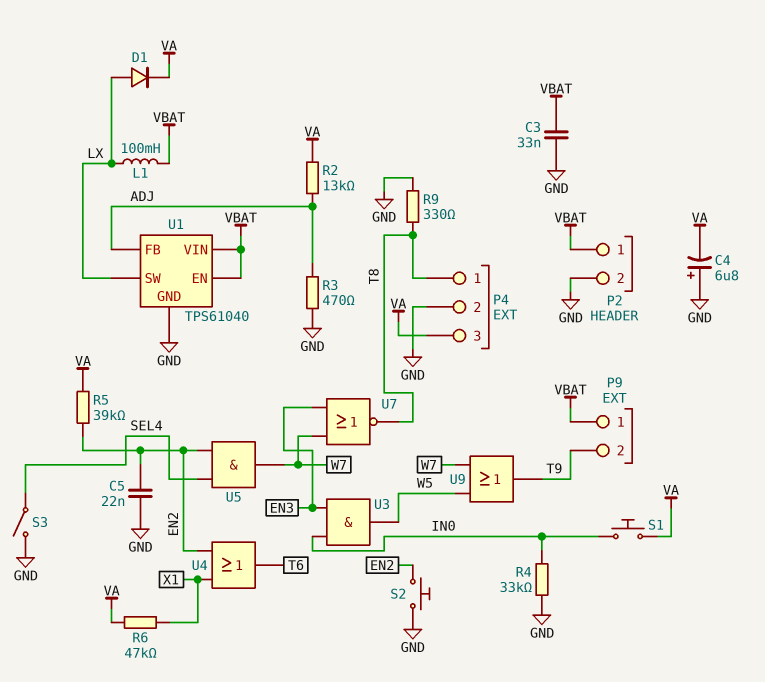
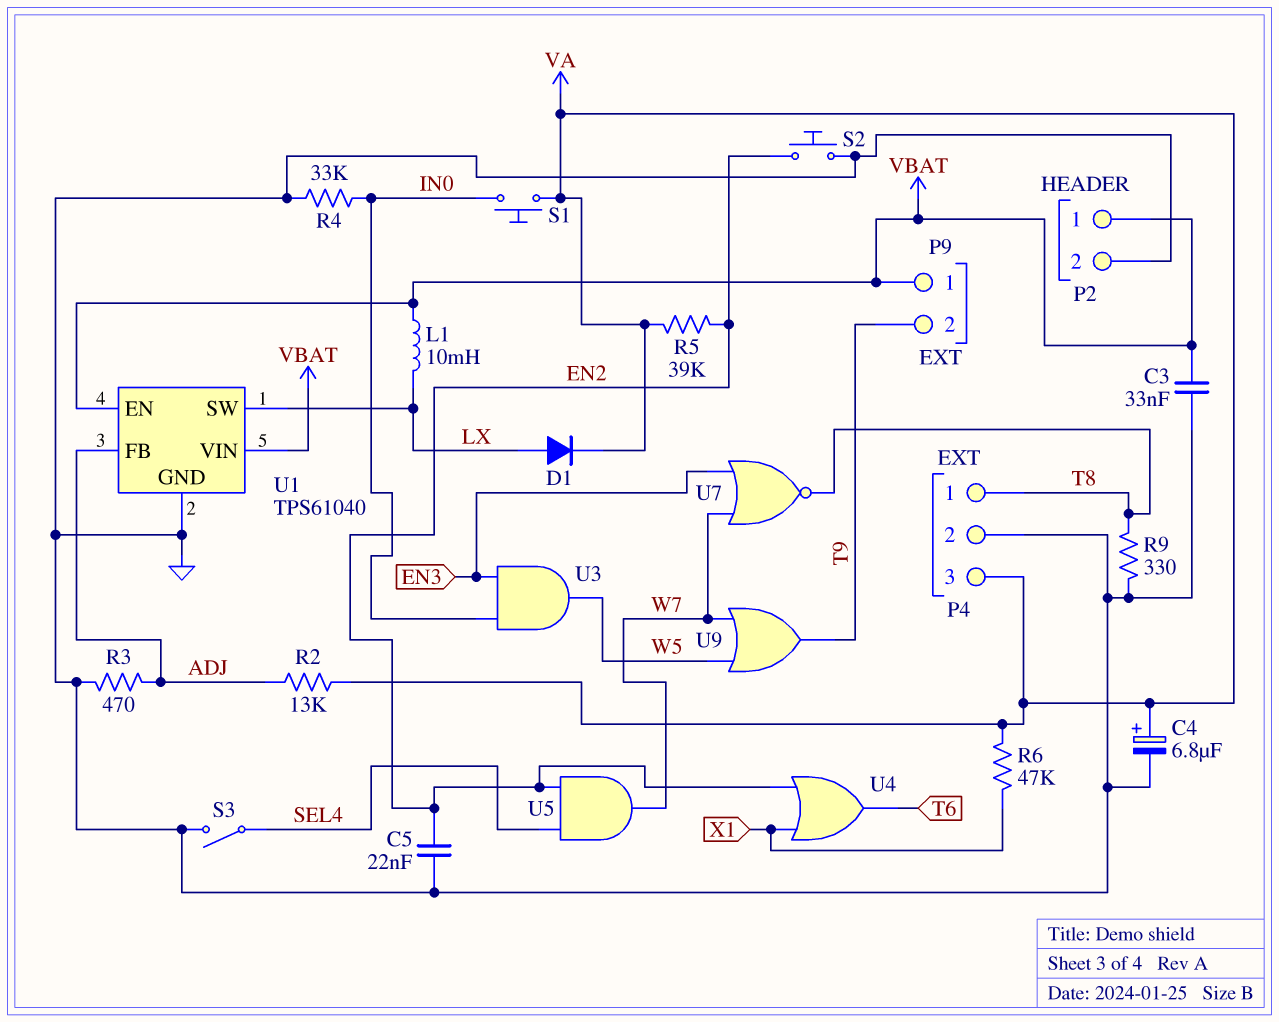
C4: 6.8uF (plus GND, minus VA) -> 6.8uF (plus VA, minus GND)
L1: 100mH (LX, VBAT) -> 10mH (LX, VBAT)

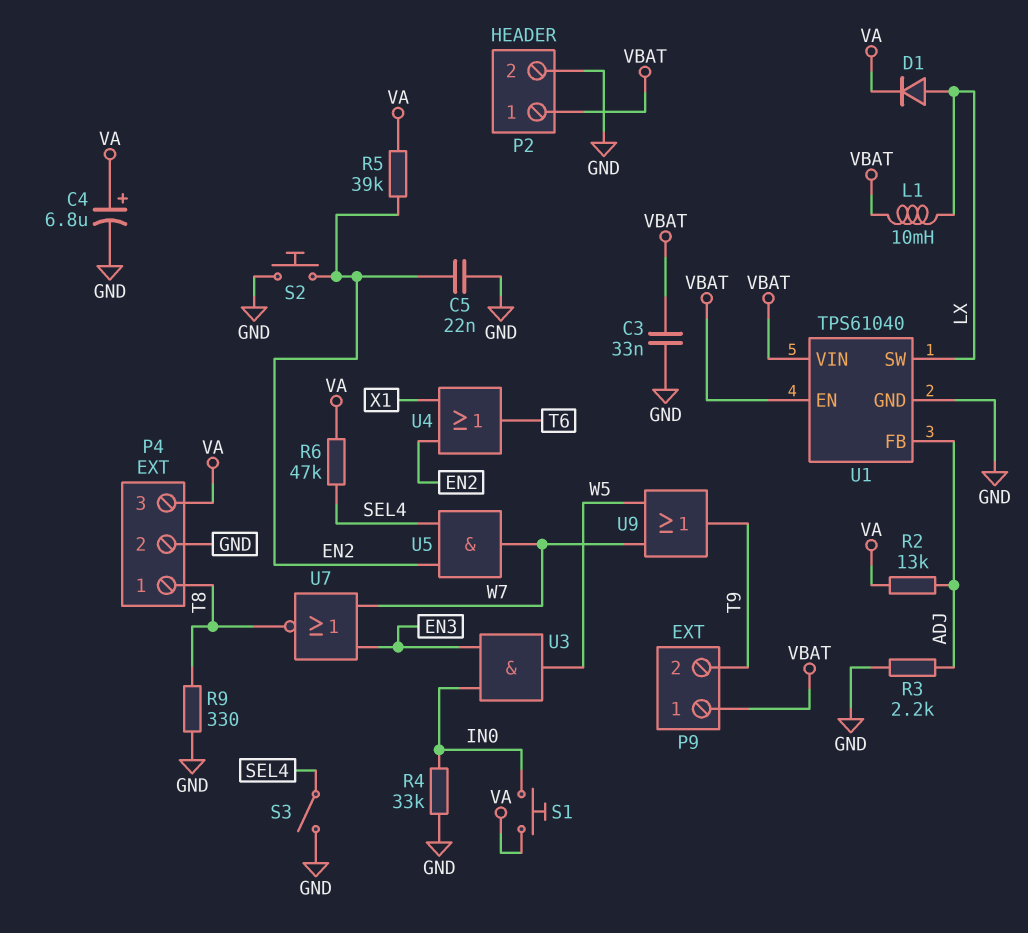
R3: 470 (ADJ, GND) -> 2.2k (ADJ, GND)
R6: 47k (VA, X1) -> 47k (SEL4, VA)

